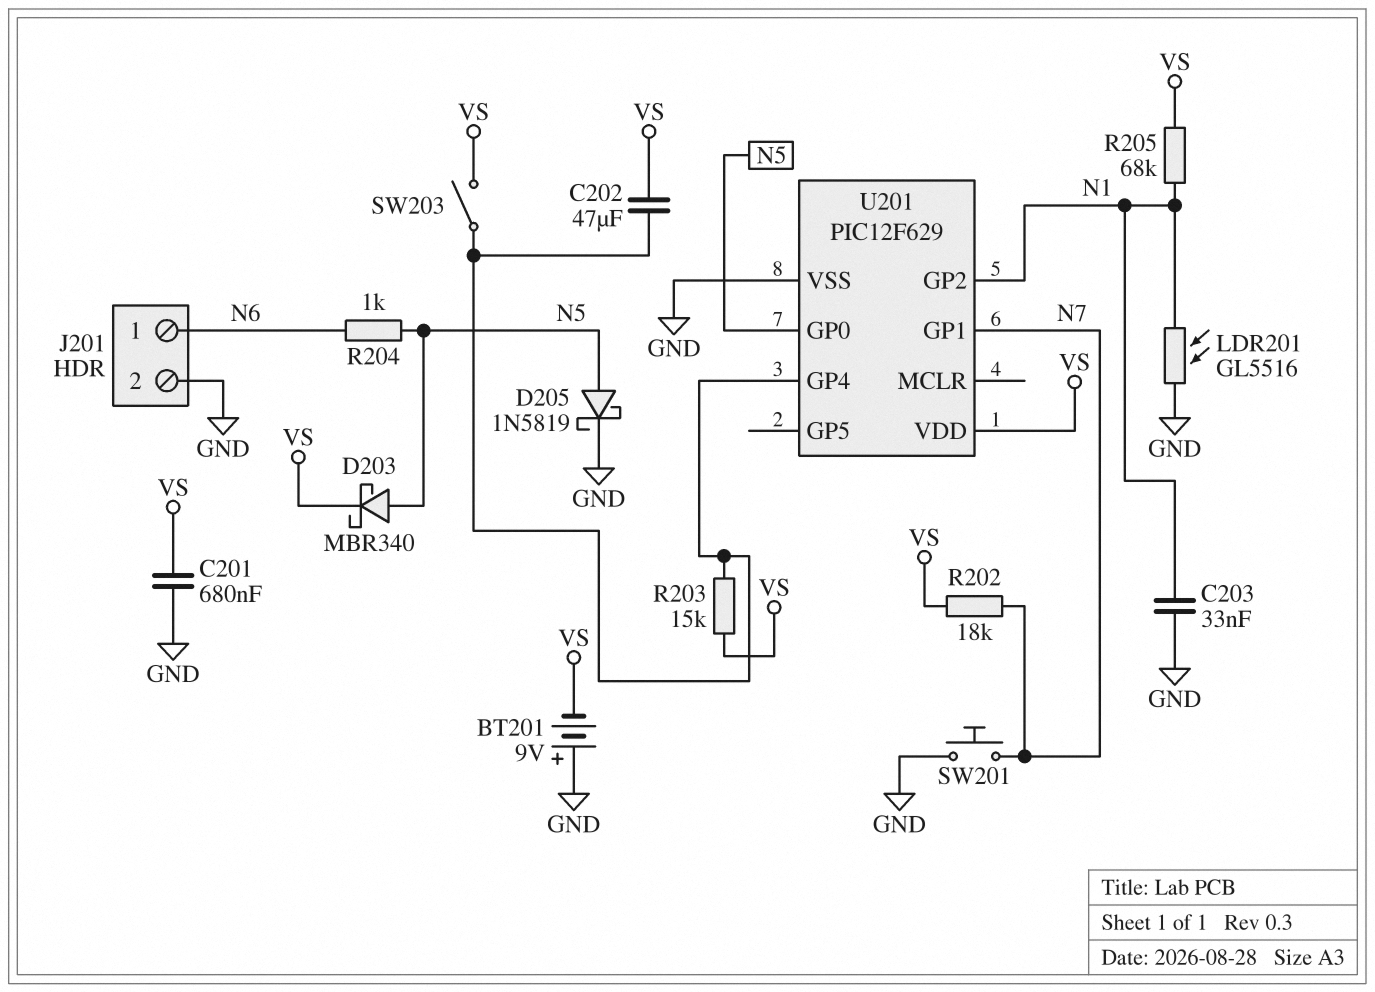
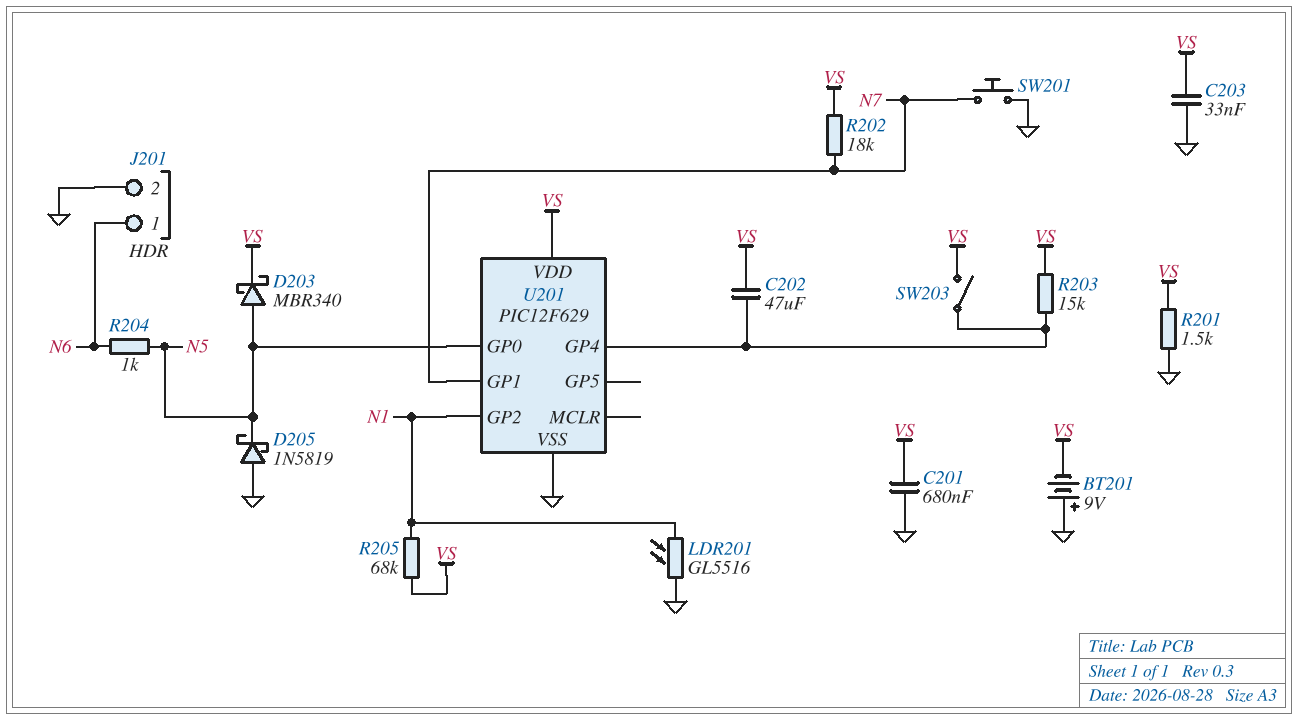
C203: 33nF (GND, N1) -> 33nF (GND, VS)
D205: schottky 1N5819 (A N5, K GND) -> schottky 1N5819 (A GND, K N5)
R201: none -> 1.5k (GND, VS)

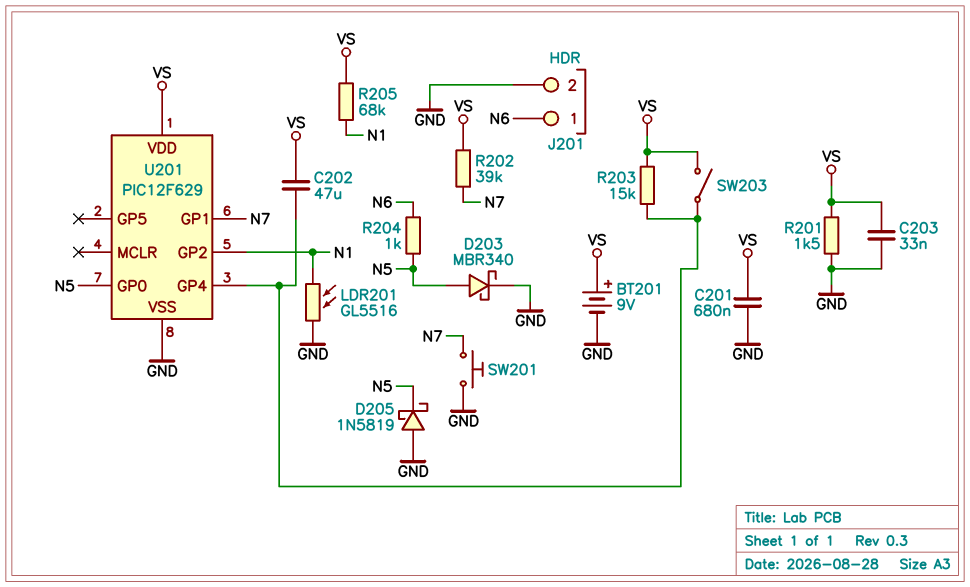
BT201: 9V (plus GND, minus VS) -> 9V (plus VS, minus GND)
D203: schottky MBR340 (A N5, K VS) -> schottky MBR340 (A N5, K GND)
R202: 18k (N7, VS) -> 39k (N7, VS)

